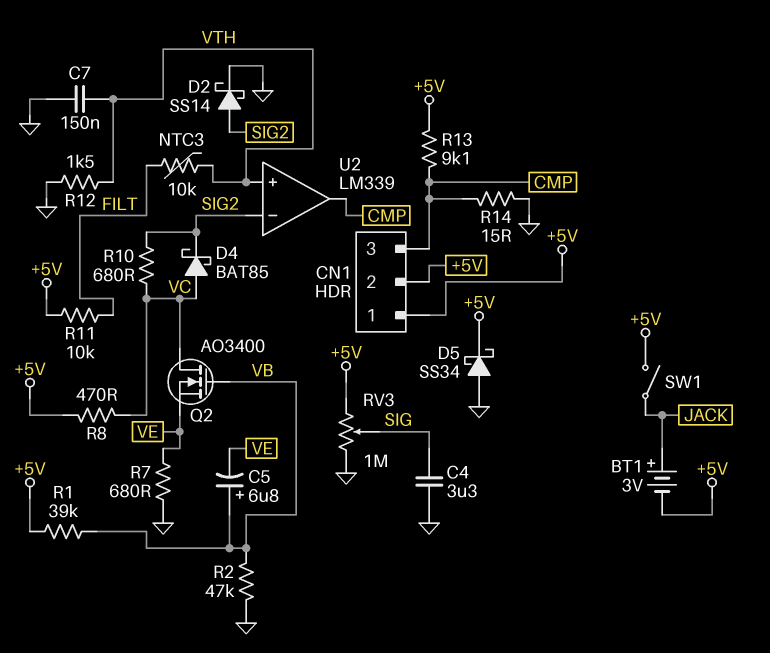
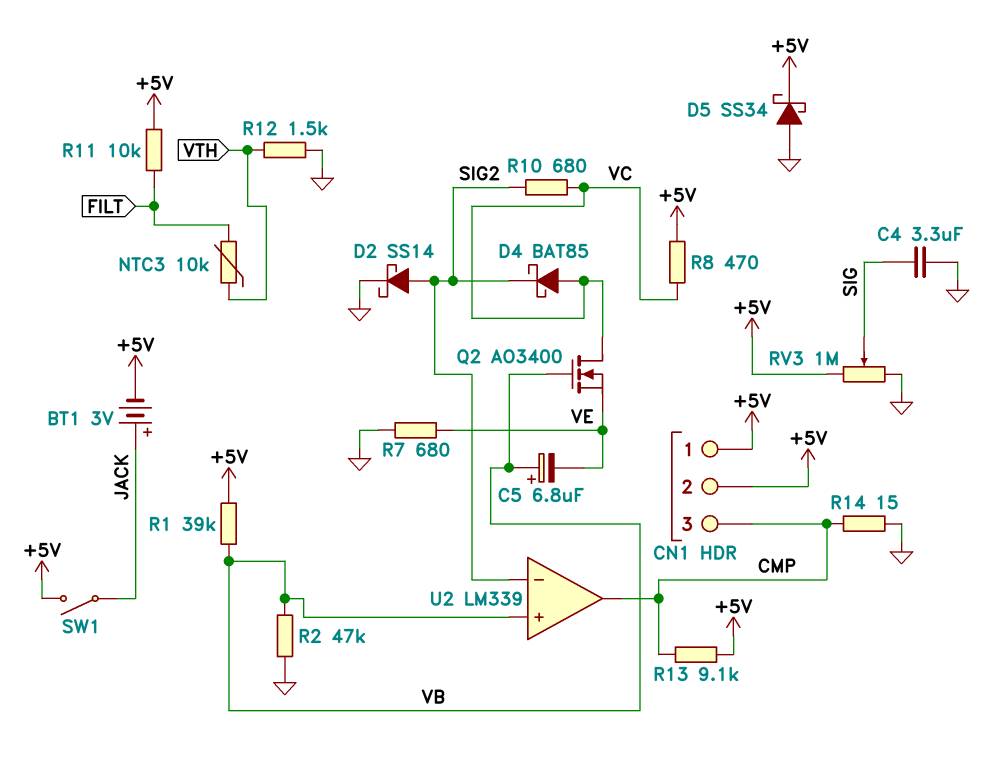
C7: 150nF (GND, VTH) -> none
U2 pin in+: VTH -> VB

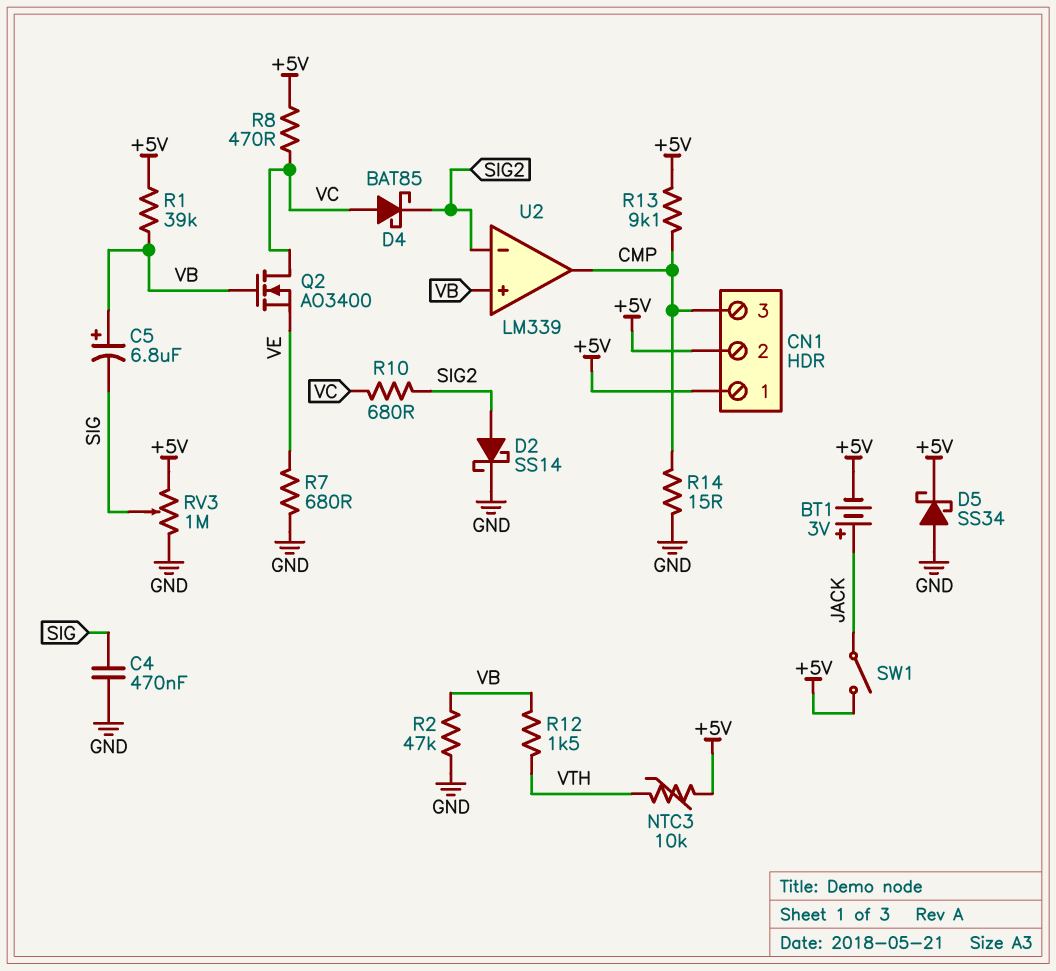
C4: 3.3uF (GND, SIG) -> 470nF (GND, SIG)
C5: 6.8uF (plus VB, minus VE) -> 6.8uF (plus VB, minus SIG)
NTC3: 10k (FILT, VTH) -> 10k (+5V, VTH)
R11: 10k (+5V, FILT) -> none
R12: 1.5k (GND, VTH) -> 1.5k (VB, VTH)

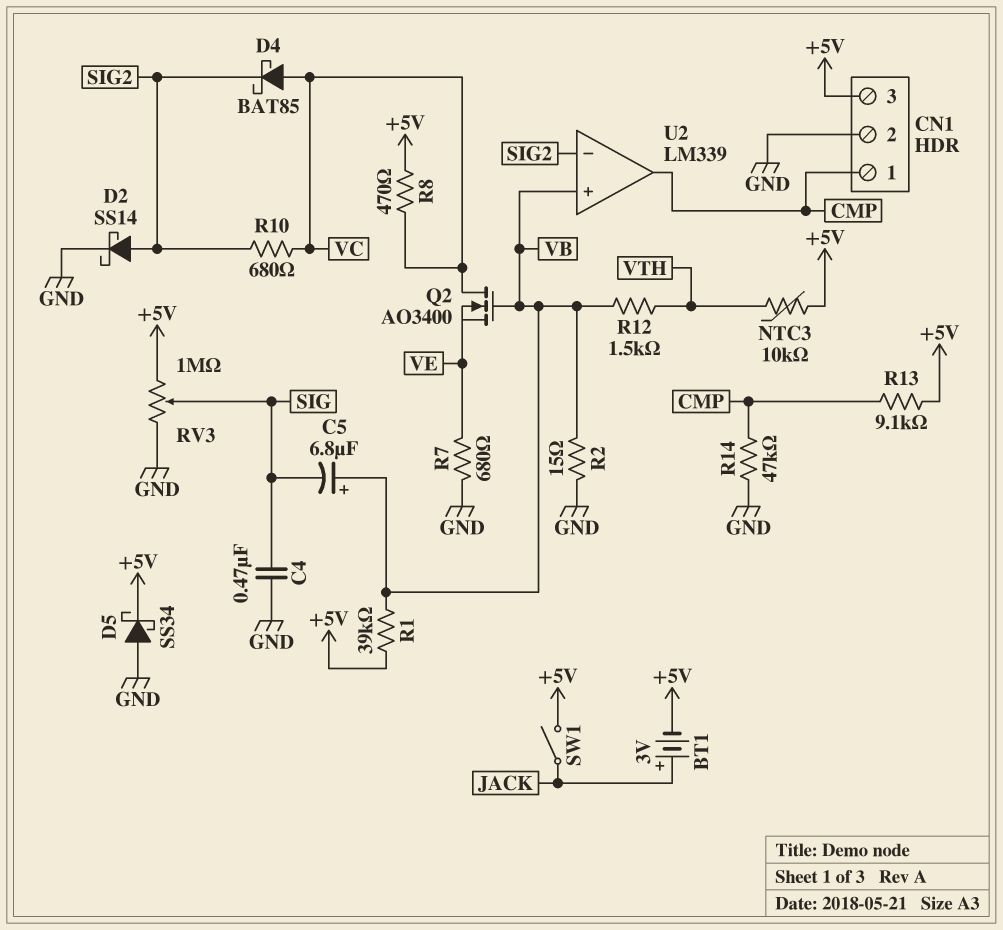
CN1 pin 1: +5V -> CMP
CN1 pin 2: +5V -> GND
CN1 pin 3: CMP -> +5V
R2: 47k (GND, VB) -> 15 (GND, VB)
R14: 15 (CMP, GND) -> 47k (CMP, GND)

